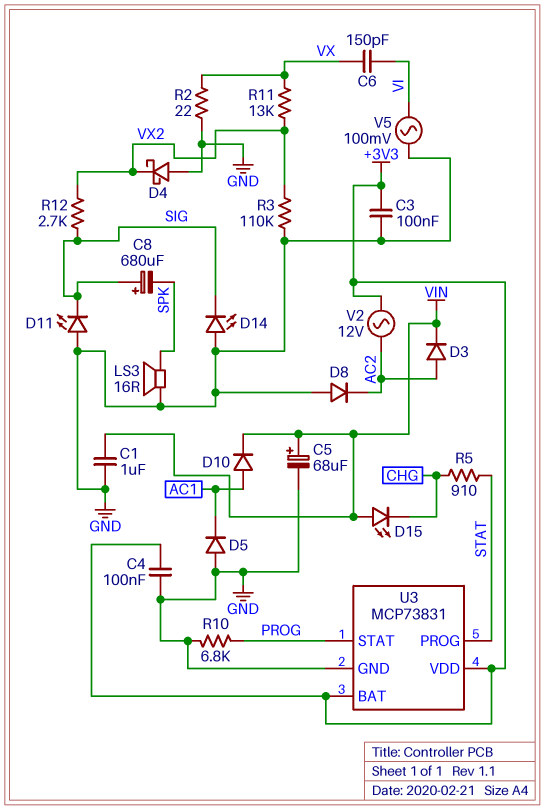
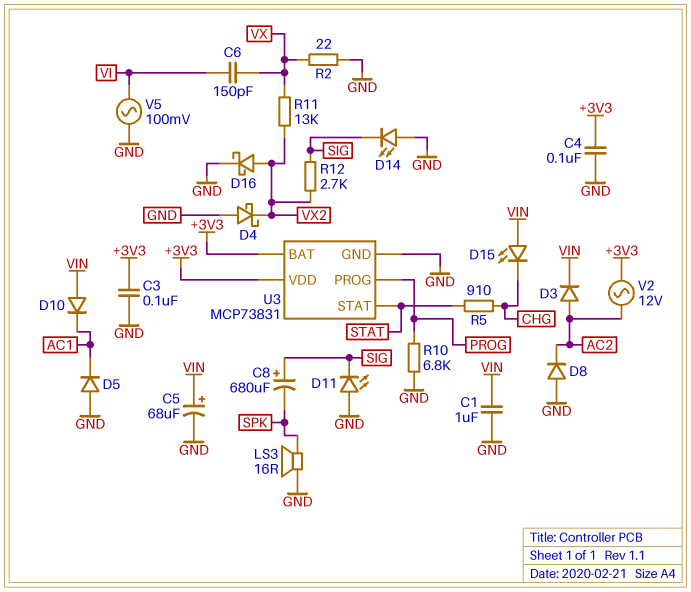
D10: diode (A AC1, K VIN) -> diode (A VIN, K AC1)
D16: none -> schottky (A VX2, K GND)
R3: 110k (GND, VX2) -> none
U3 pin PROG: STAT -> PROG
U3 pin STAT: PROG -> STAT

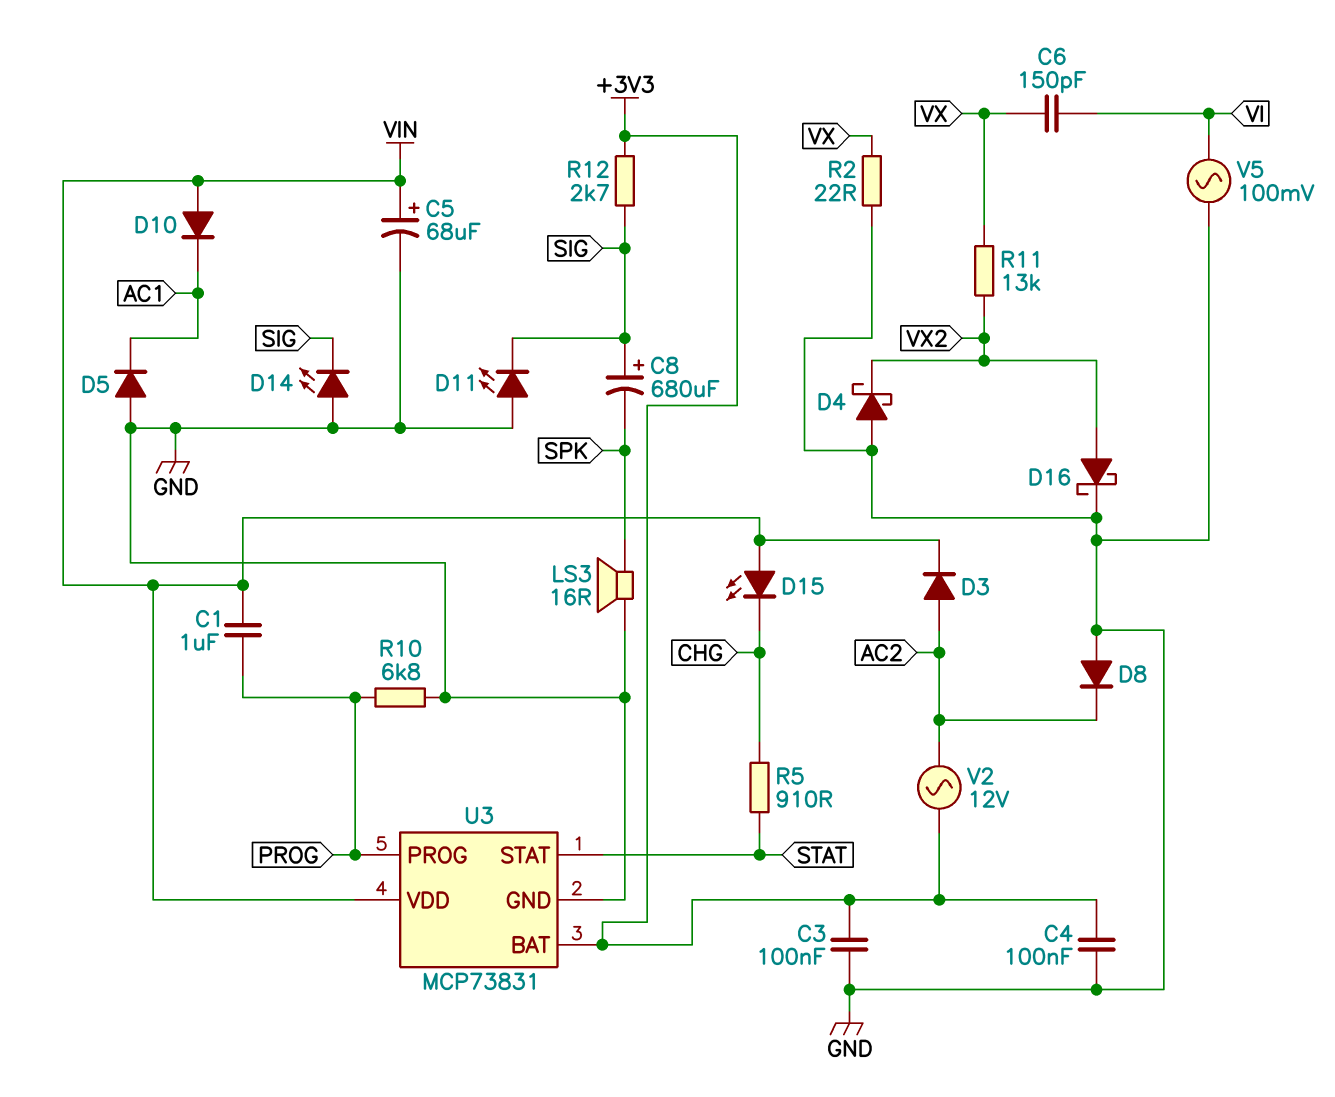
C1: 1uF (GND, VIN) -> 1uF (PROG, VIN)
R12: 2.7k (SIG, VX2) -> 2.7k (+3V3, SIG)
U3 pin VDD: +3V3 -> VIN

